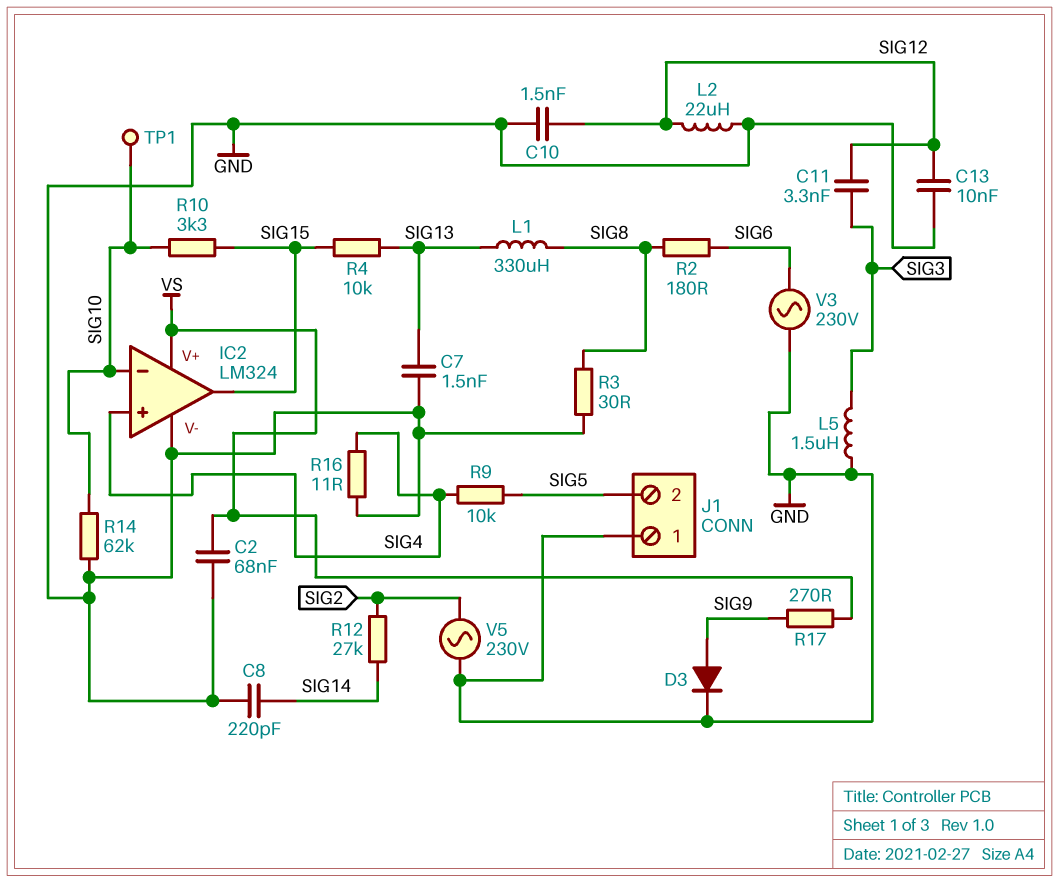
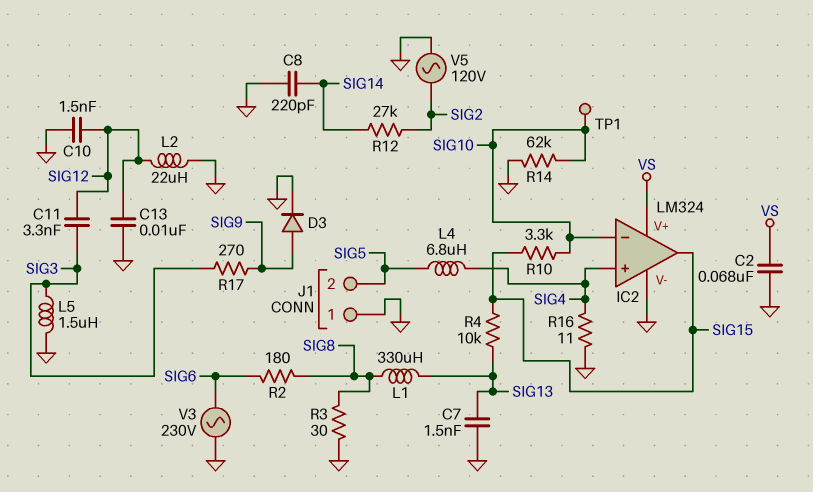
L4: none -> 6.8uH (SIG4, SIG5)
R9: 10k (SIG4, SIG5) -> none
R17: 270 (SIG9, VS) -> 270 (SIG3, SIG9)
V5: AC 230V (GND, SIG2) -> AC 120V (GND, SIG2)

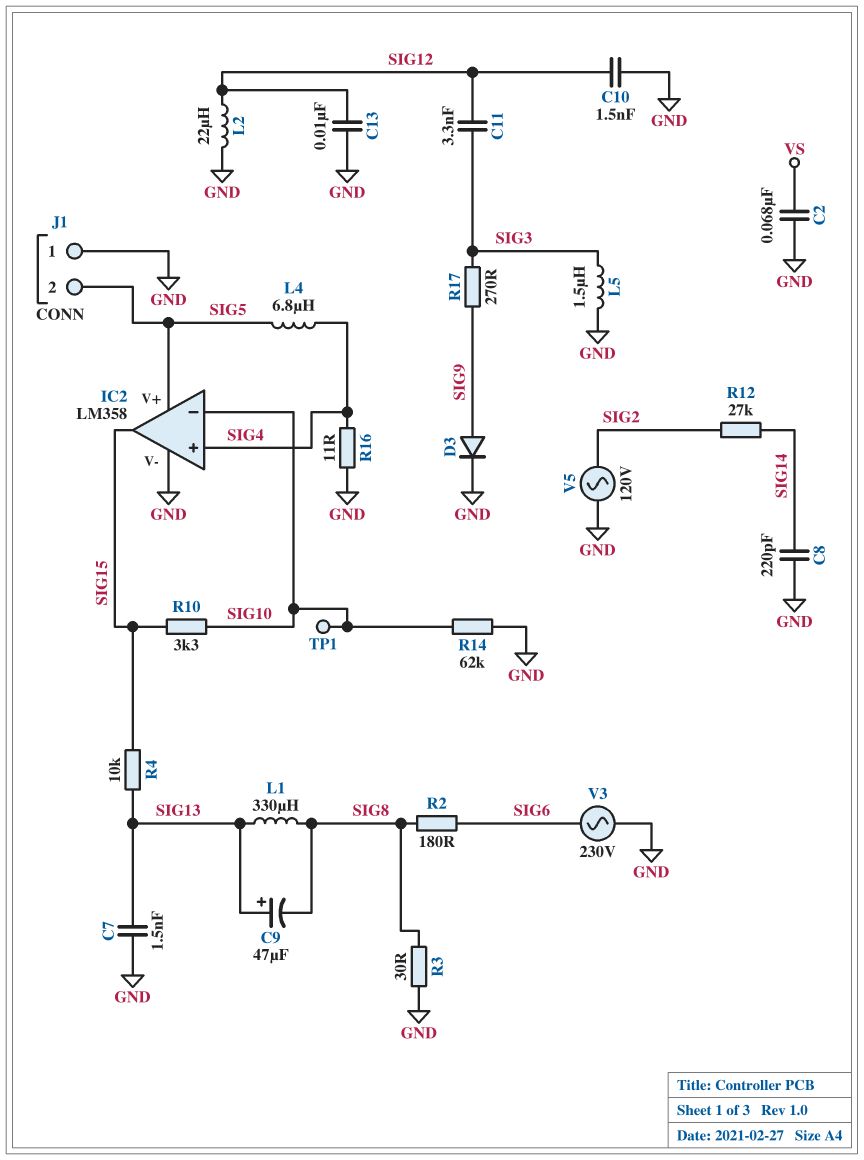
C9: none -> 47uF (plus SIG13, minus SIG8)
IC2: LM324 -> LM358
IC2 pin V+: VS -> SIG5

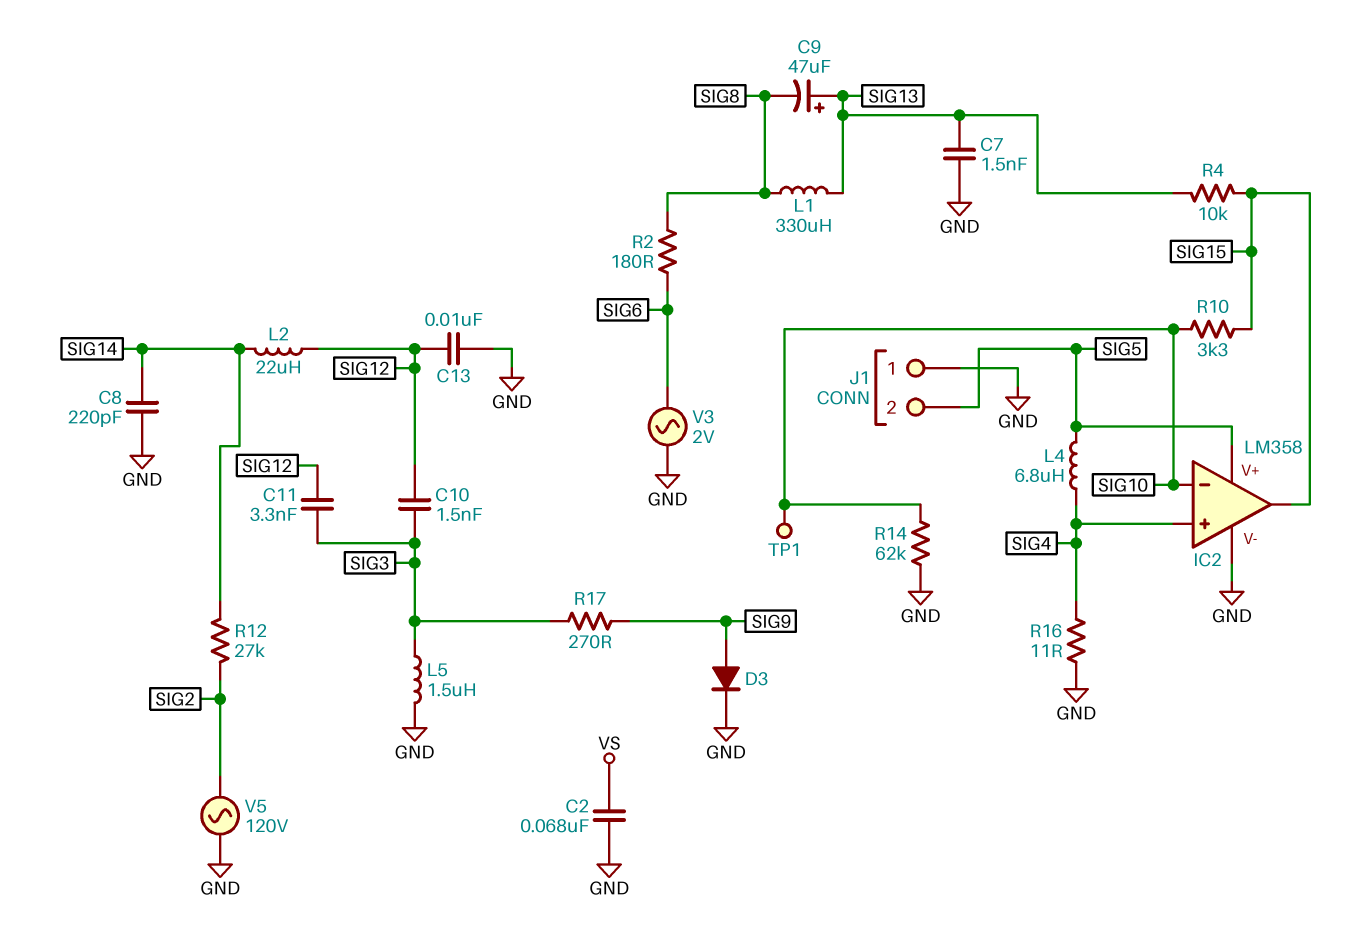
C10: 1.5nF (GND, SIG12) -> 1.5nF (SIG3, SIG12)
L2: 22uH (GND, SIG12) -> 22uH (SIG12, SIG14)
R3: 30 (GND, SIG8) -> none
V3: AC 230V (GND, SIG6) -> AC 2V (GND, SIG6)

